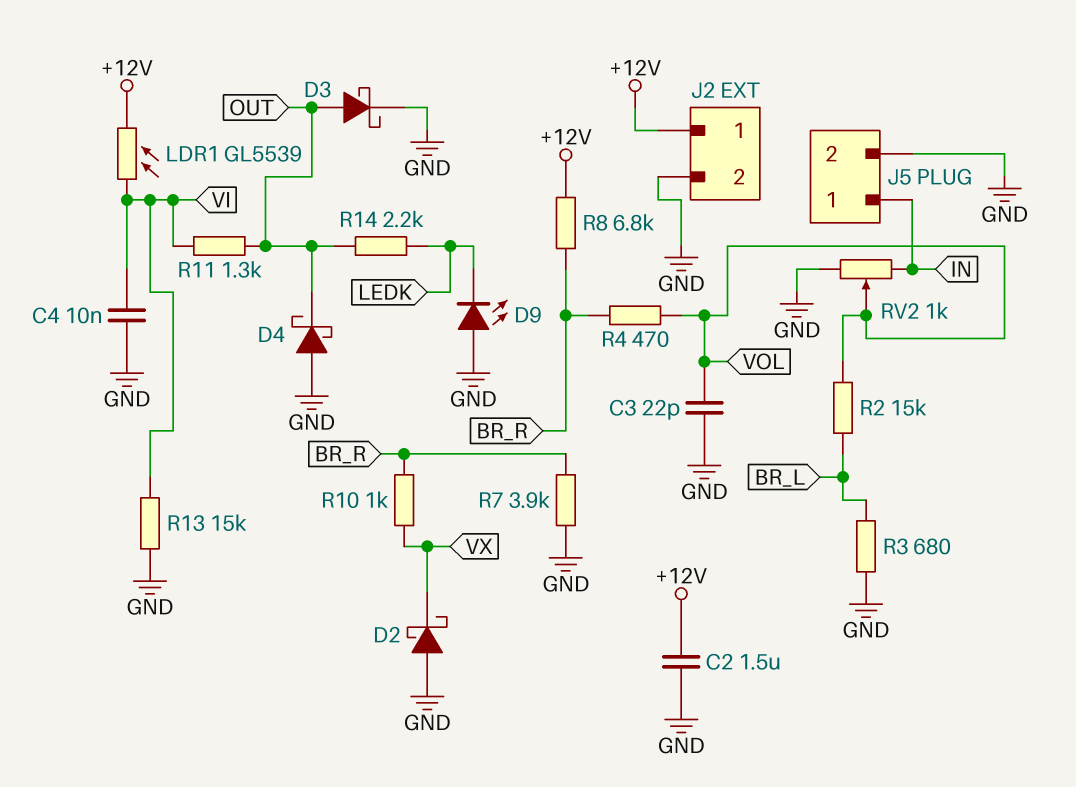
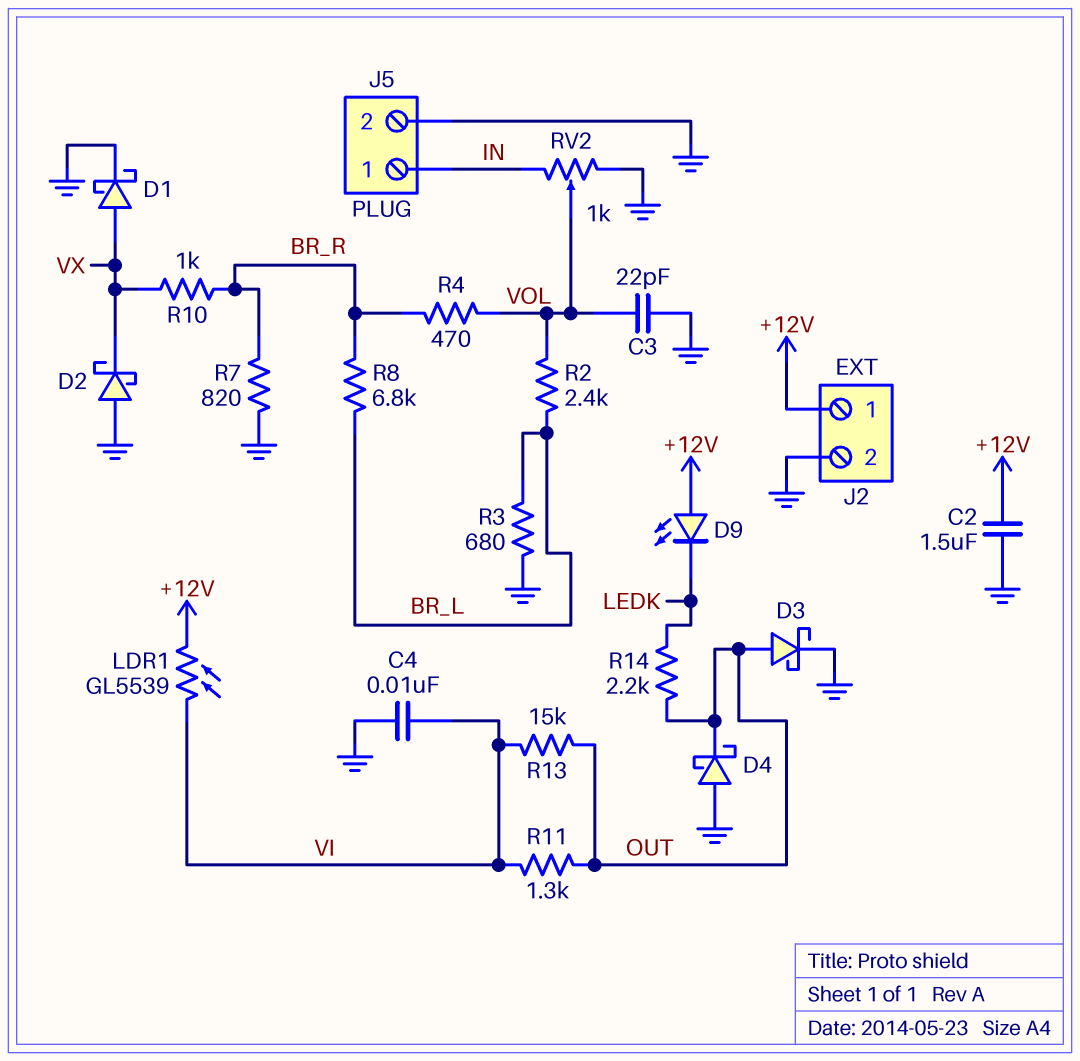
D1: none -> schottky (A VX, K GND)
D9: LED (A GND, K LEDK) -> LED (A +12V, K LEDK)
R2: 15k (BR_L, VOL) -> 2.4k (BR_L, VOL)
R7: 3.9k (BR_R, GND) -> 820 (BR_R, GND)
R8: 6.8k (+12V, BR_R) -> 6.8k (BR_L, BR_R)
R13: 15k (GND, VI) -> 15k (OUT, VI)

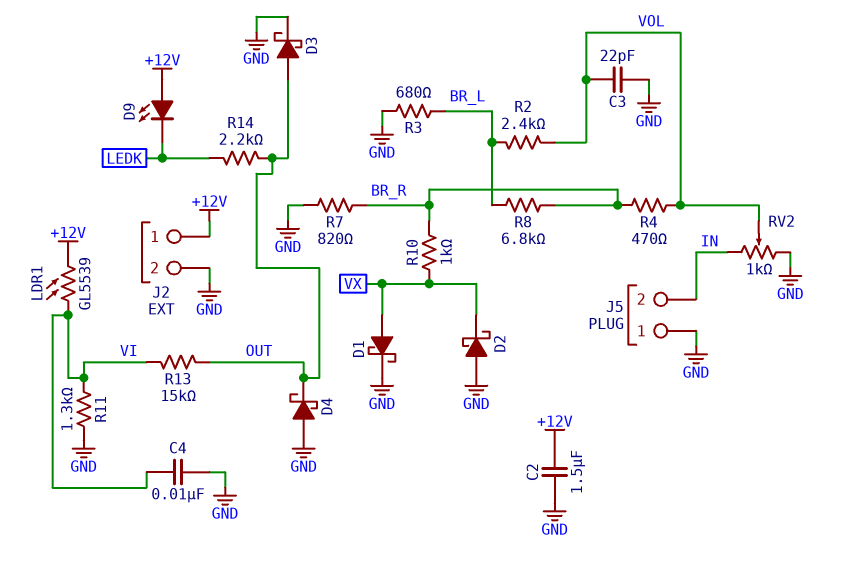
J5 pin 1: IN -> GND
J5 pin 2: GND -> IN
R11: 1.3k (OUT, VI) -> 1.3k (GND, VI)

